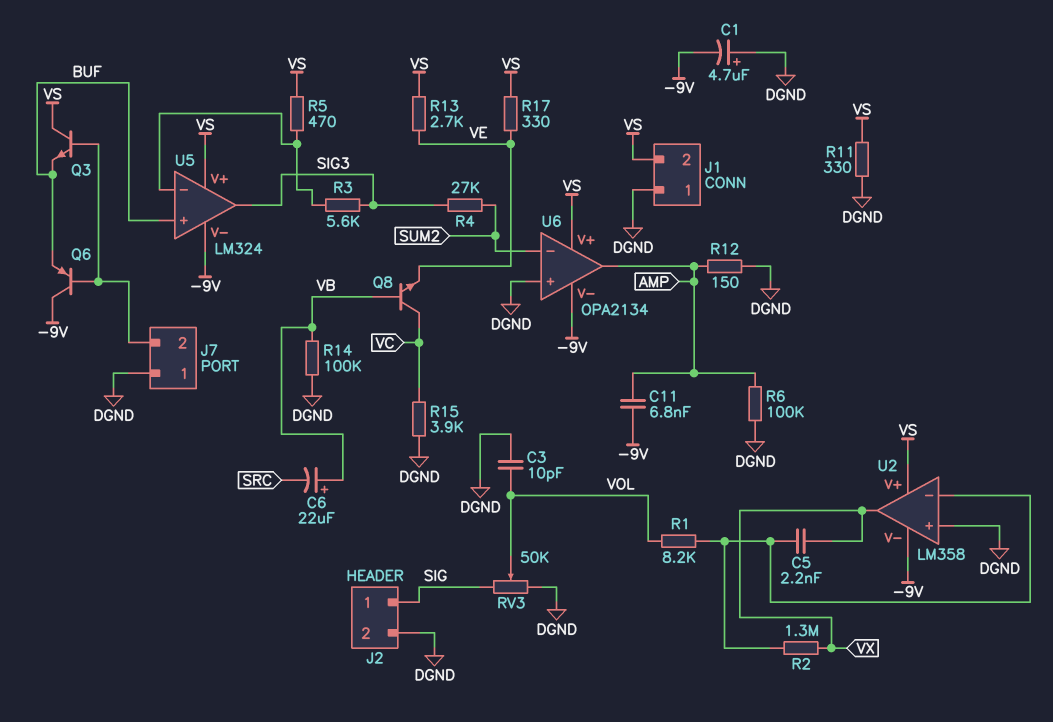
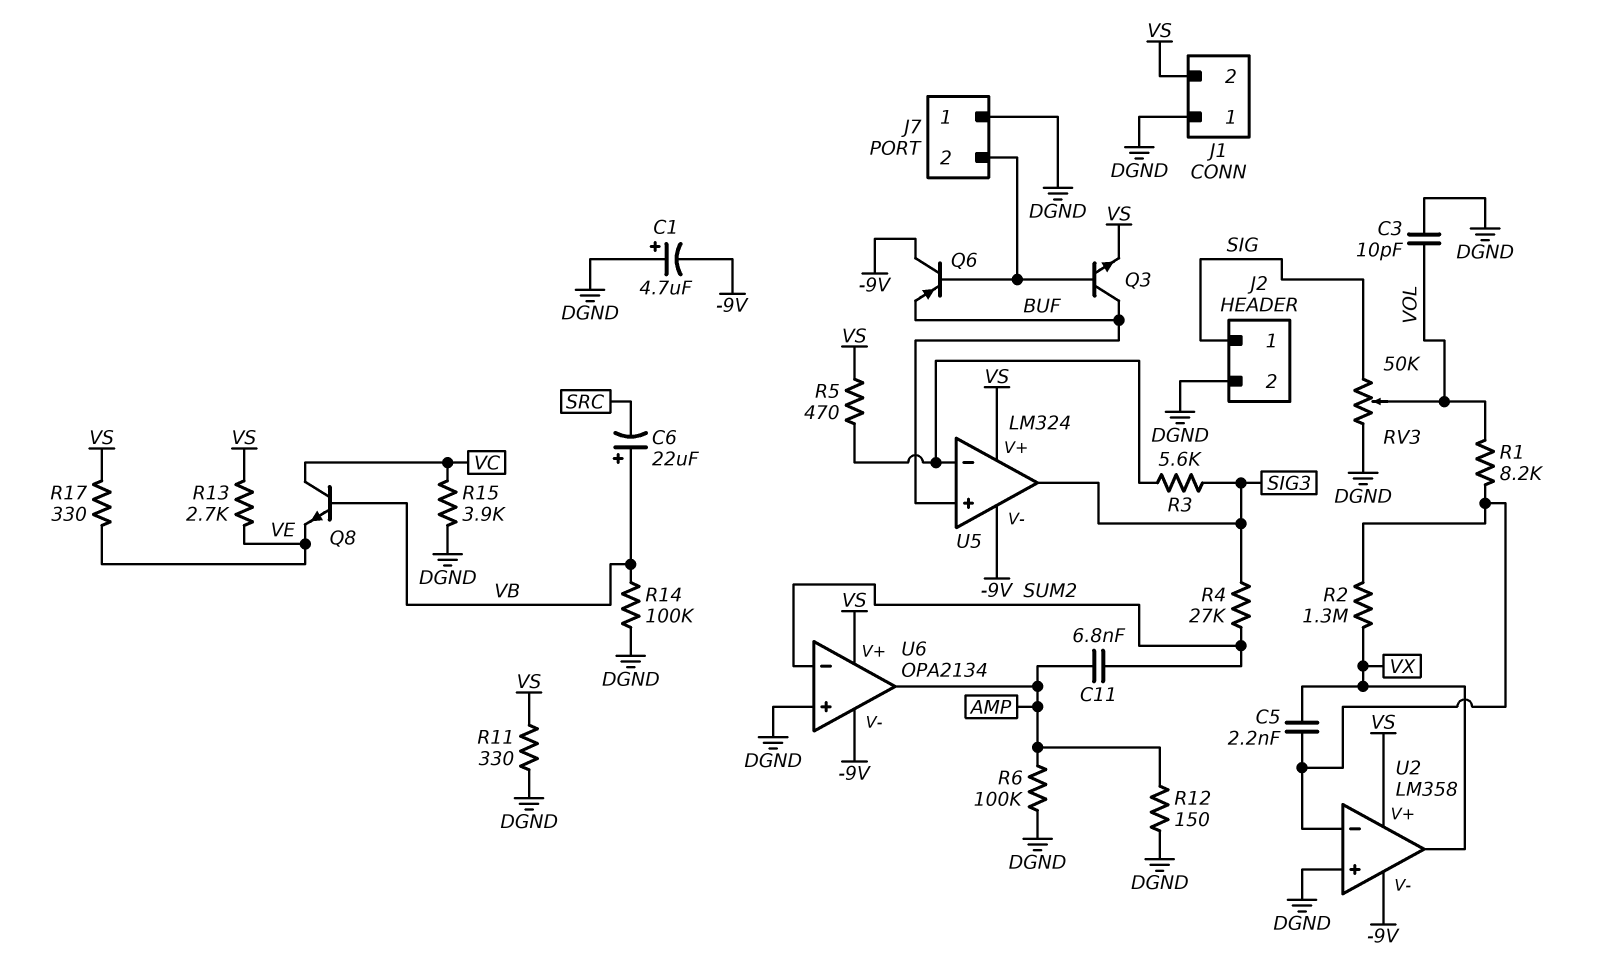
C11: 6.8nF (-9V, AMP) -> 6.8nF (AMP, SUM2)
Q3: NPN (B J7/2, C VS, E BUF) -> NPN (B J7/2, C BUF, E VS)

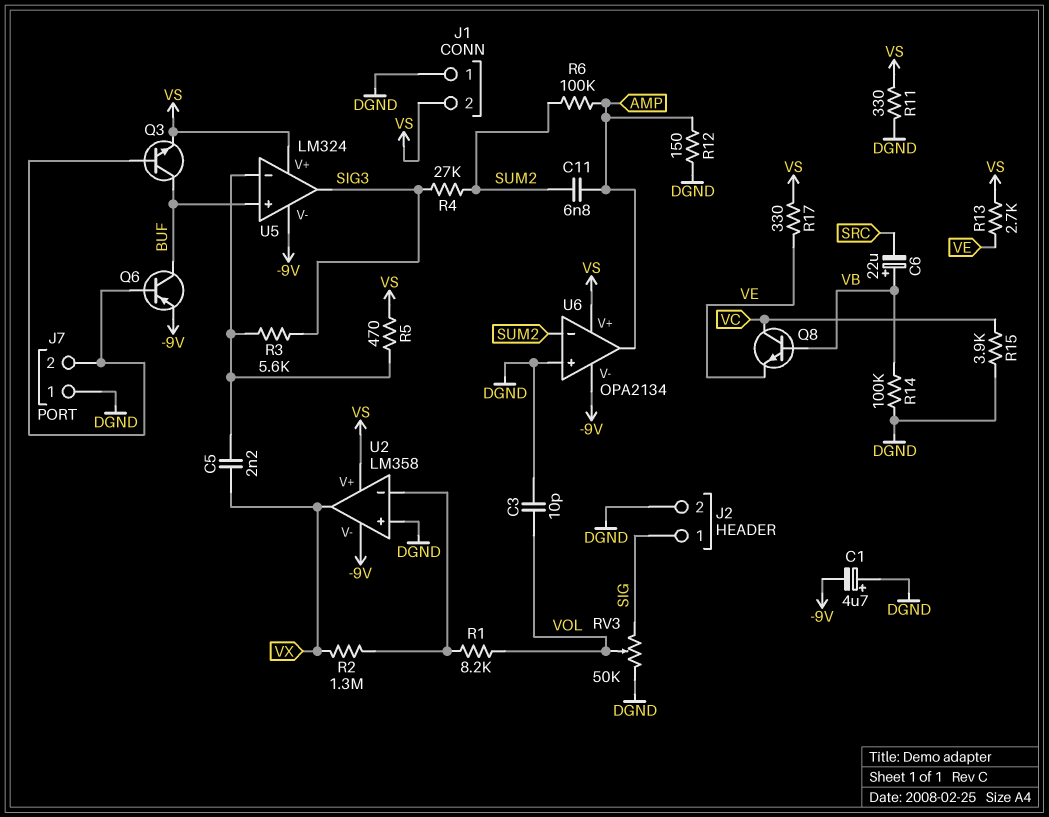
C5: 2.2nF (U2/in-, VX) -> 2.2nF (U5/in-, VX)
Q6: PNP (B J7/2, C -9V, E BUF) -> PNP (B J7/2, C BUF, E -9V)
R6: 100k (AMP, DGND) -> 100k (AMP, SUM2)

